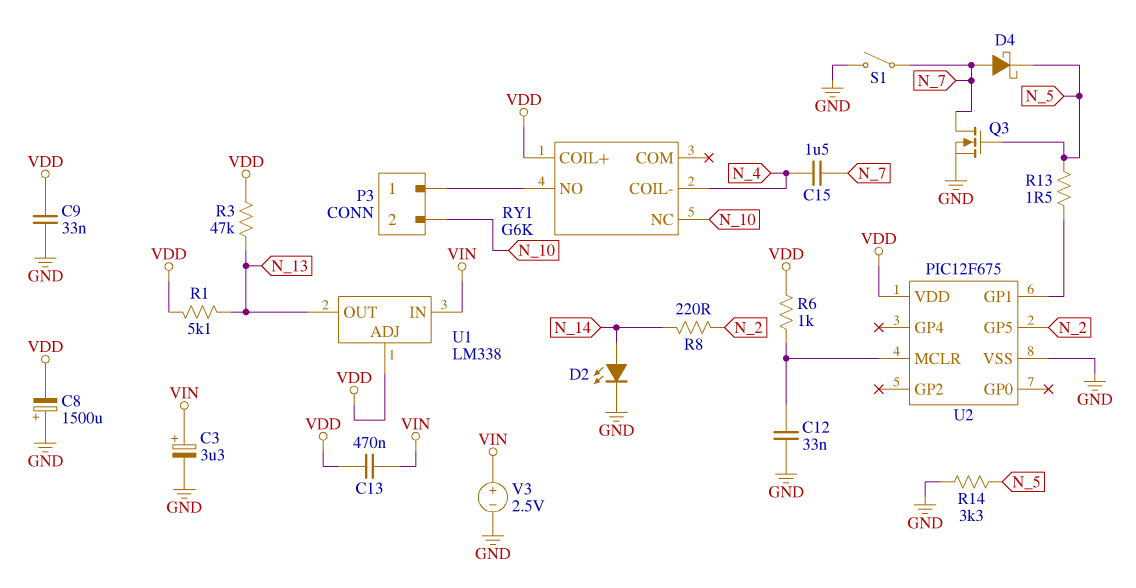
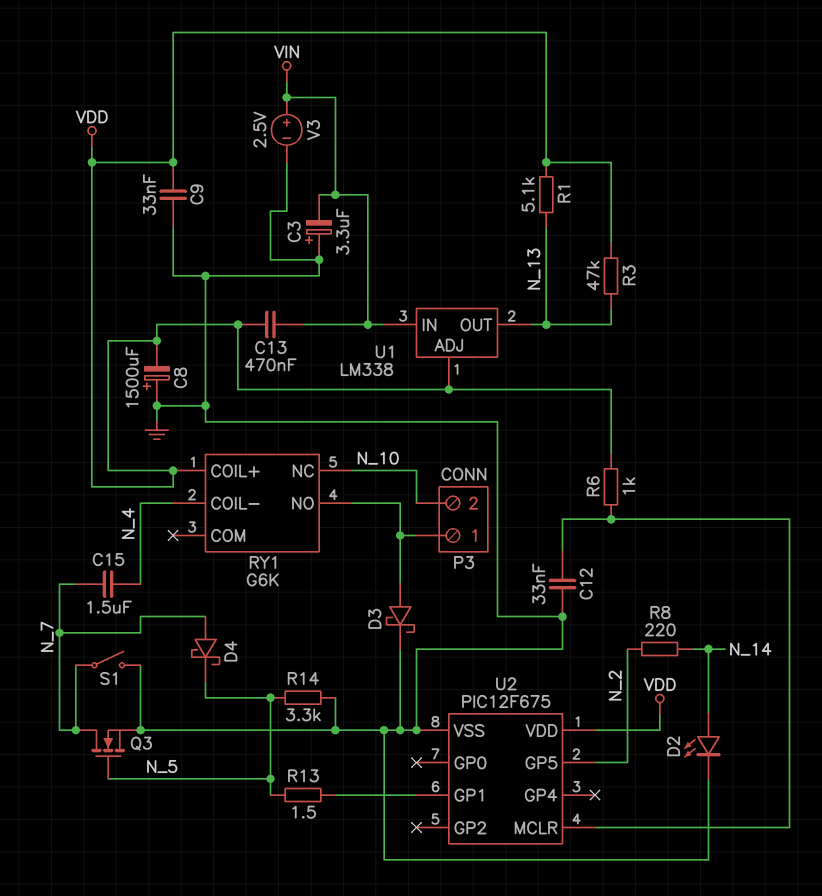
C3: 3.3uF (plus VIN, minus GND) -> 3.3uF (plus GND, minus VIN)
D3: none -> schottky (A P3/1, K GND)

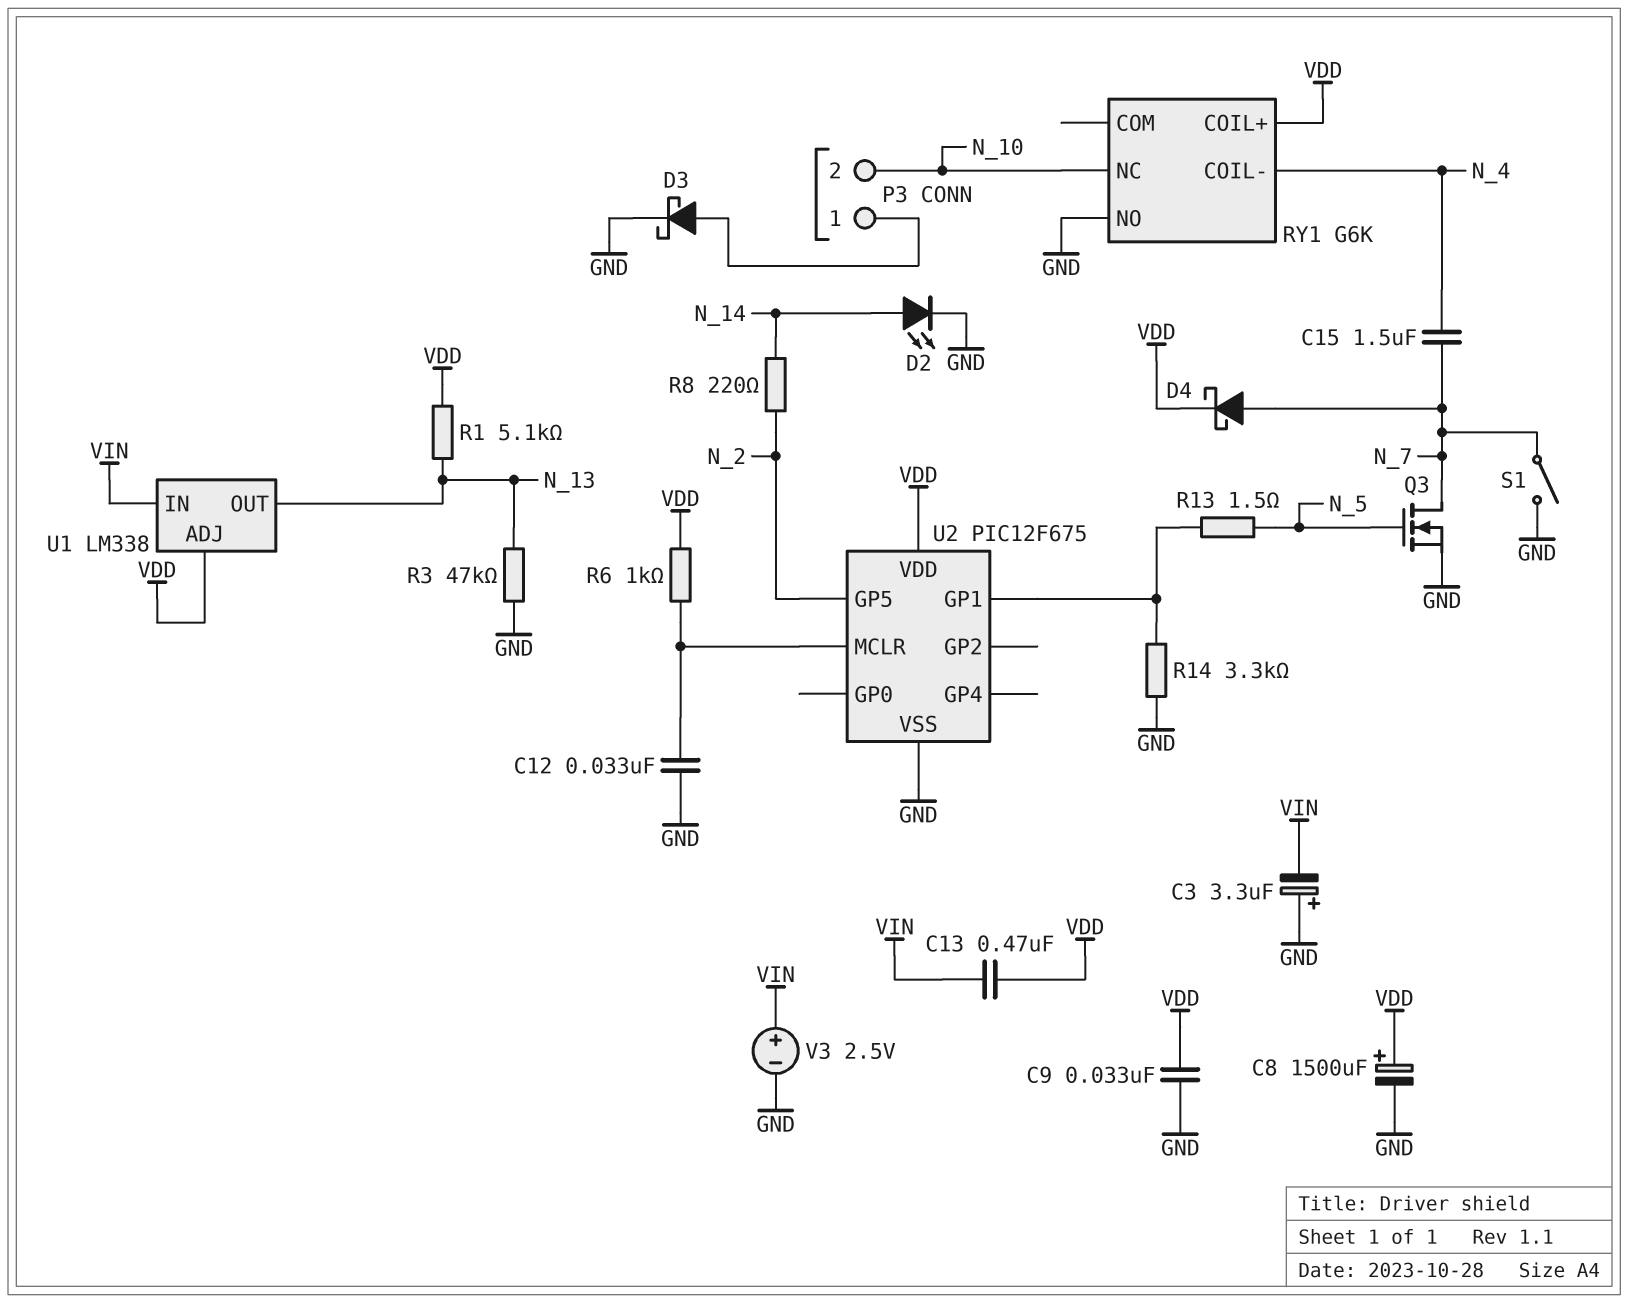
C8: 1500uF (plus GND, minus VDD) -> 1500uF (plus VDD, minus GND)
D4: schottky (A N_7, K N_5) -> schottky (A N_7, K VDD)
R3: 47k (N_13, VDD) -> 47k (GND, N_13)
R14: 3.3k (GND, N_5) -> 3.3k (GND, U2/GP1)
RY1 pin NO: P3/1 -> GND

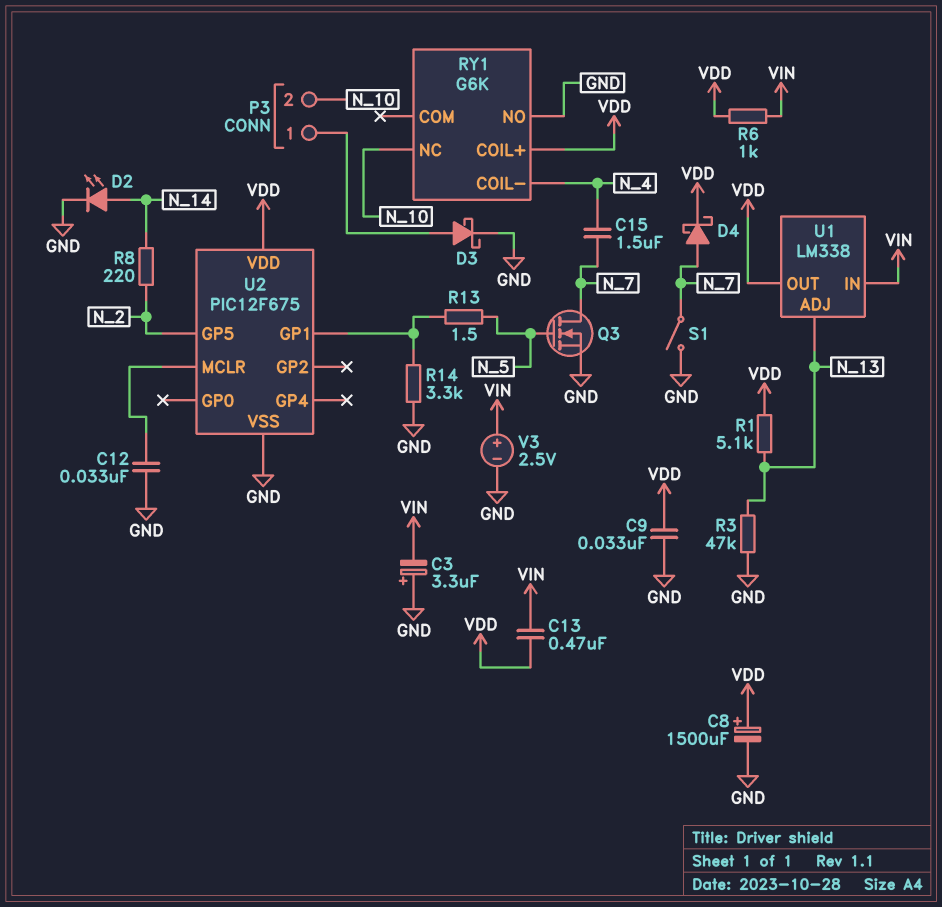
R6: 1k (U2/MCLR, VDD) -> 1k (VDD, VIN)
U1 pin ADJ: VDD -> N_13
U1 pin OUT: N_13 -> VDD

